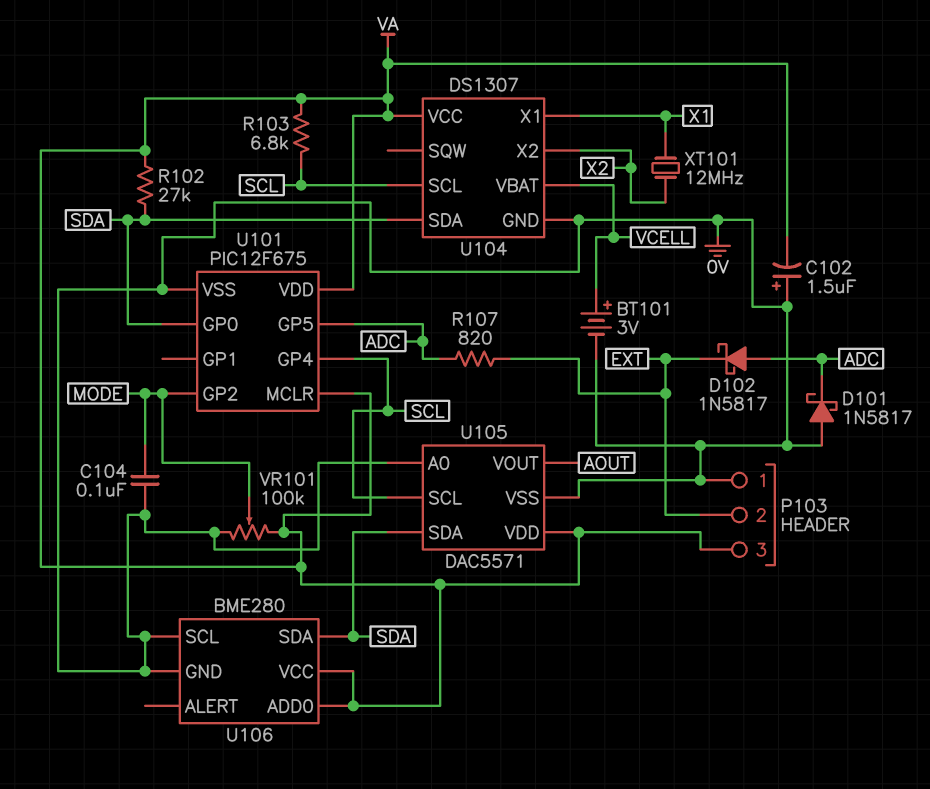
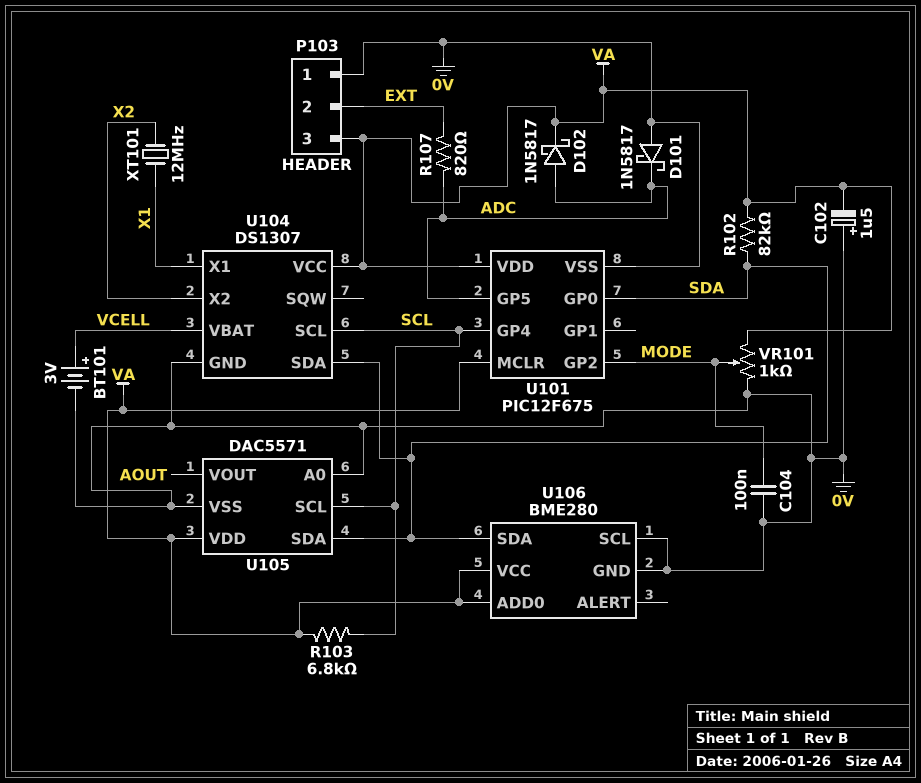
D102: schottky 1N5817 (A ADC, K EXT) -> schottky 1N5817 (A ADC, K VA)
R102: 27k (SDA, VA) -> 82k (SDA, VA)
VR101: 100k (0V, VA, wiper MODE) -> 1k (0V, VA, wiper MODE)

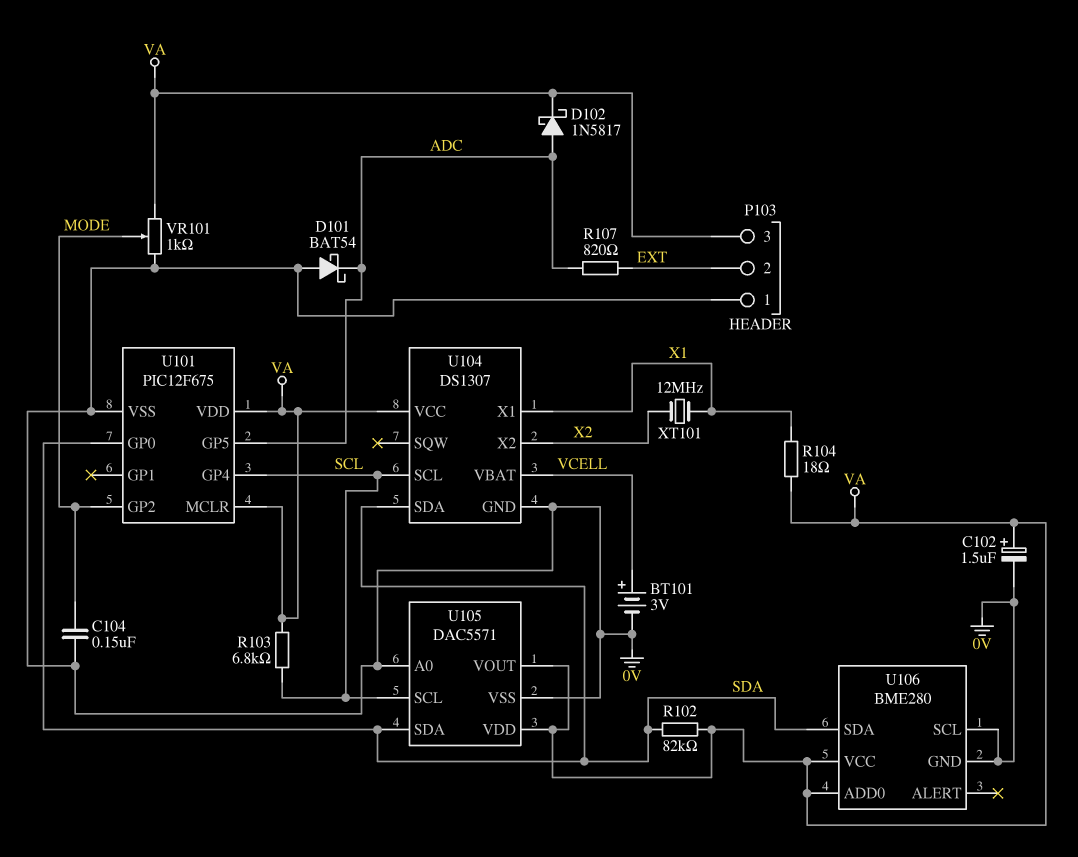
C102: 1.5uF (plus 0V, minus VA) -> 1.5uF (plus VA, minus 0V)
C104: 100nF (0V, MODE) -> 150nF (0V, MODE)
D101: schottky 1N5817 (A 0V, K ADC) -> schottky BAT54 (A 0V, K ADC)
R104: none -> 18 (VA, X1)
U105 pin VOUT: AOUT -> VA

